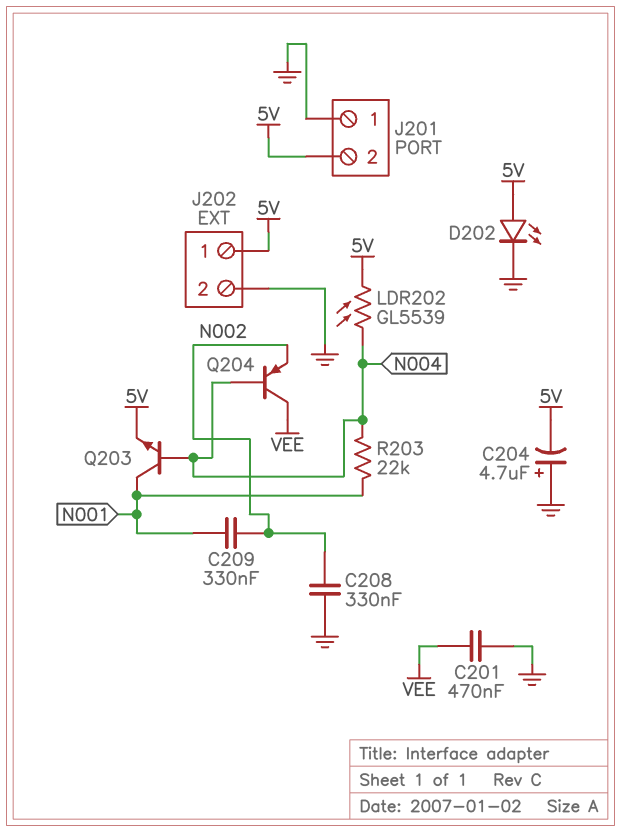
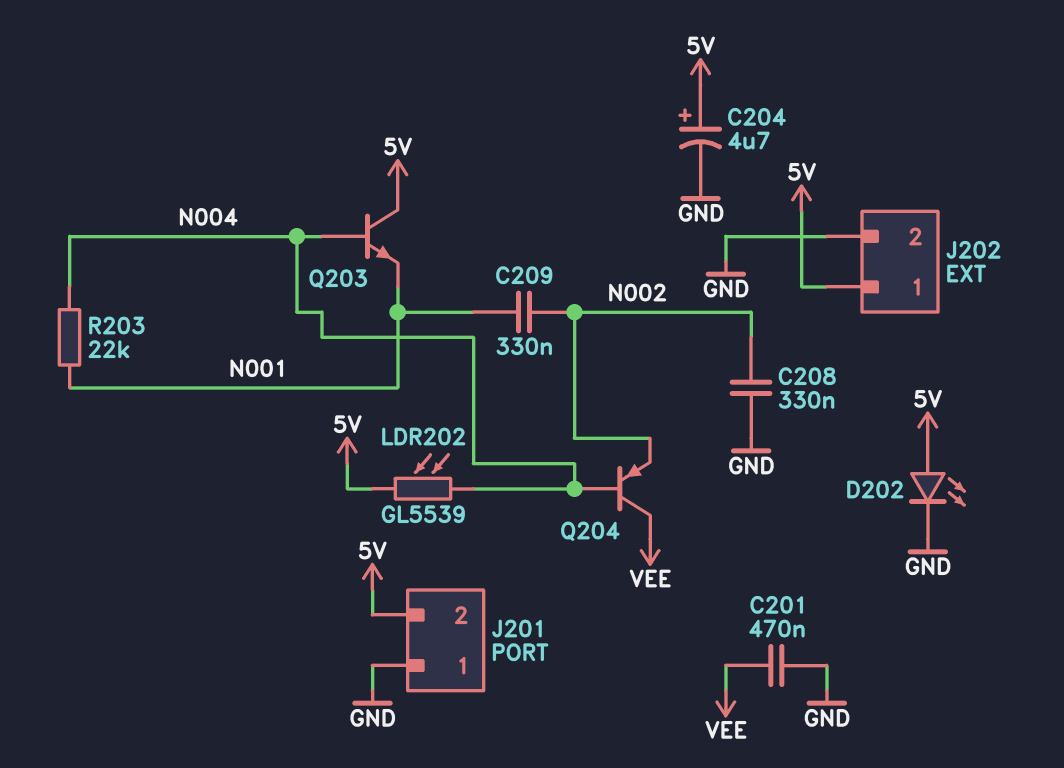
C204: 4.7uF (plus GND, minus 5V) -> 4.7uF (plus 5V, minus GND)
Q203: NPN (B N004, C N001, E 5V) -> NPN (B N004, C 5V, E N001)

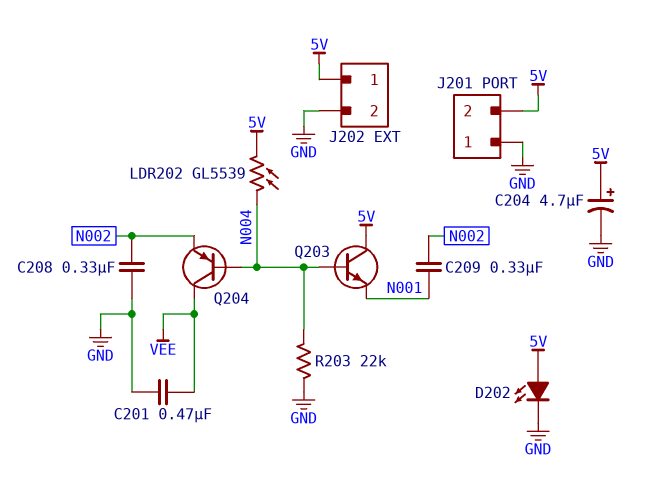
R203: 22k (N001, N004) -> 22k (GND, N004)

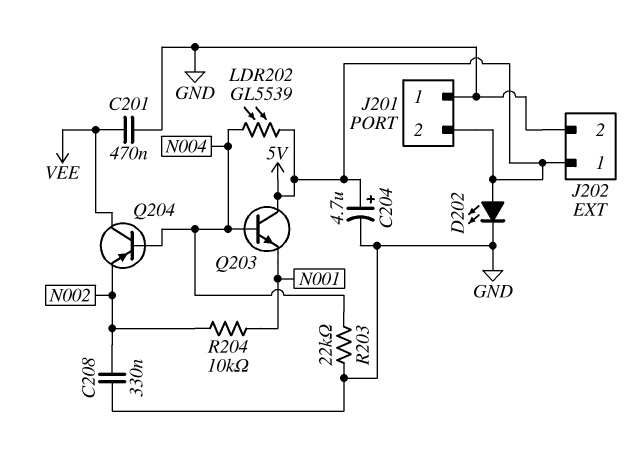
C209: 330nF (N001, N002) -> none
R204: none -> 10k (N001, N002)

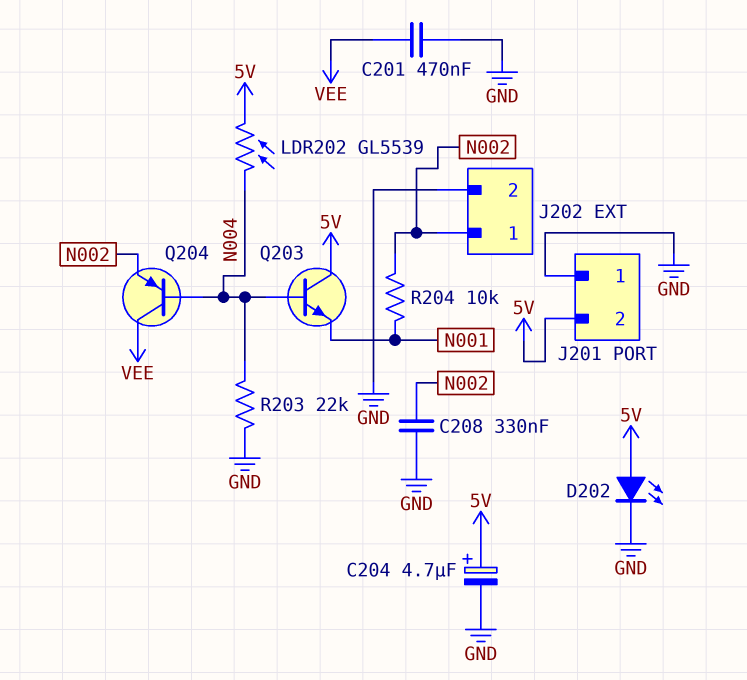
J202 pin 1: 5V -> N002

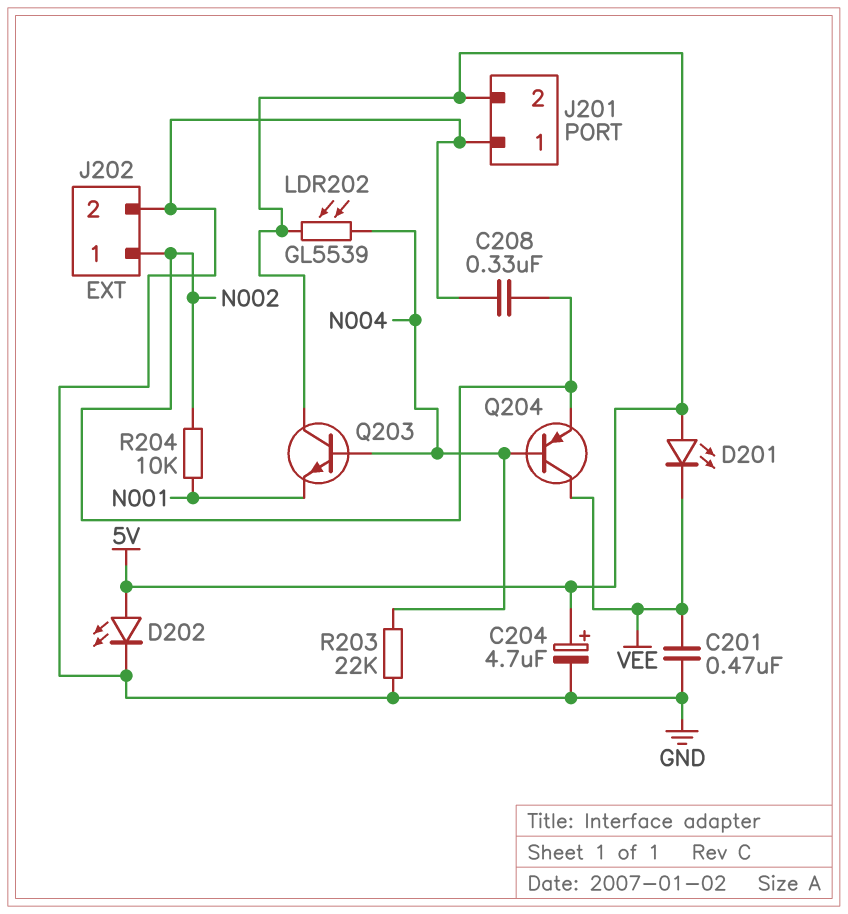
D201: none -> LED (A 5V, K VEE)

